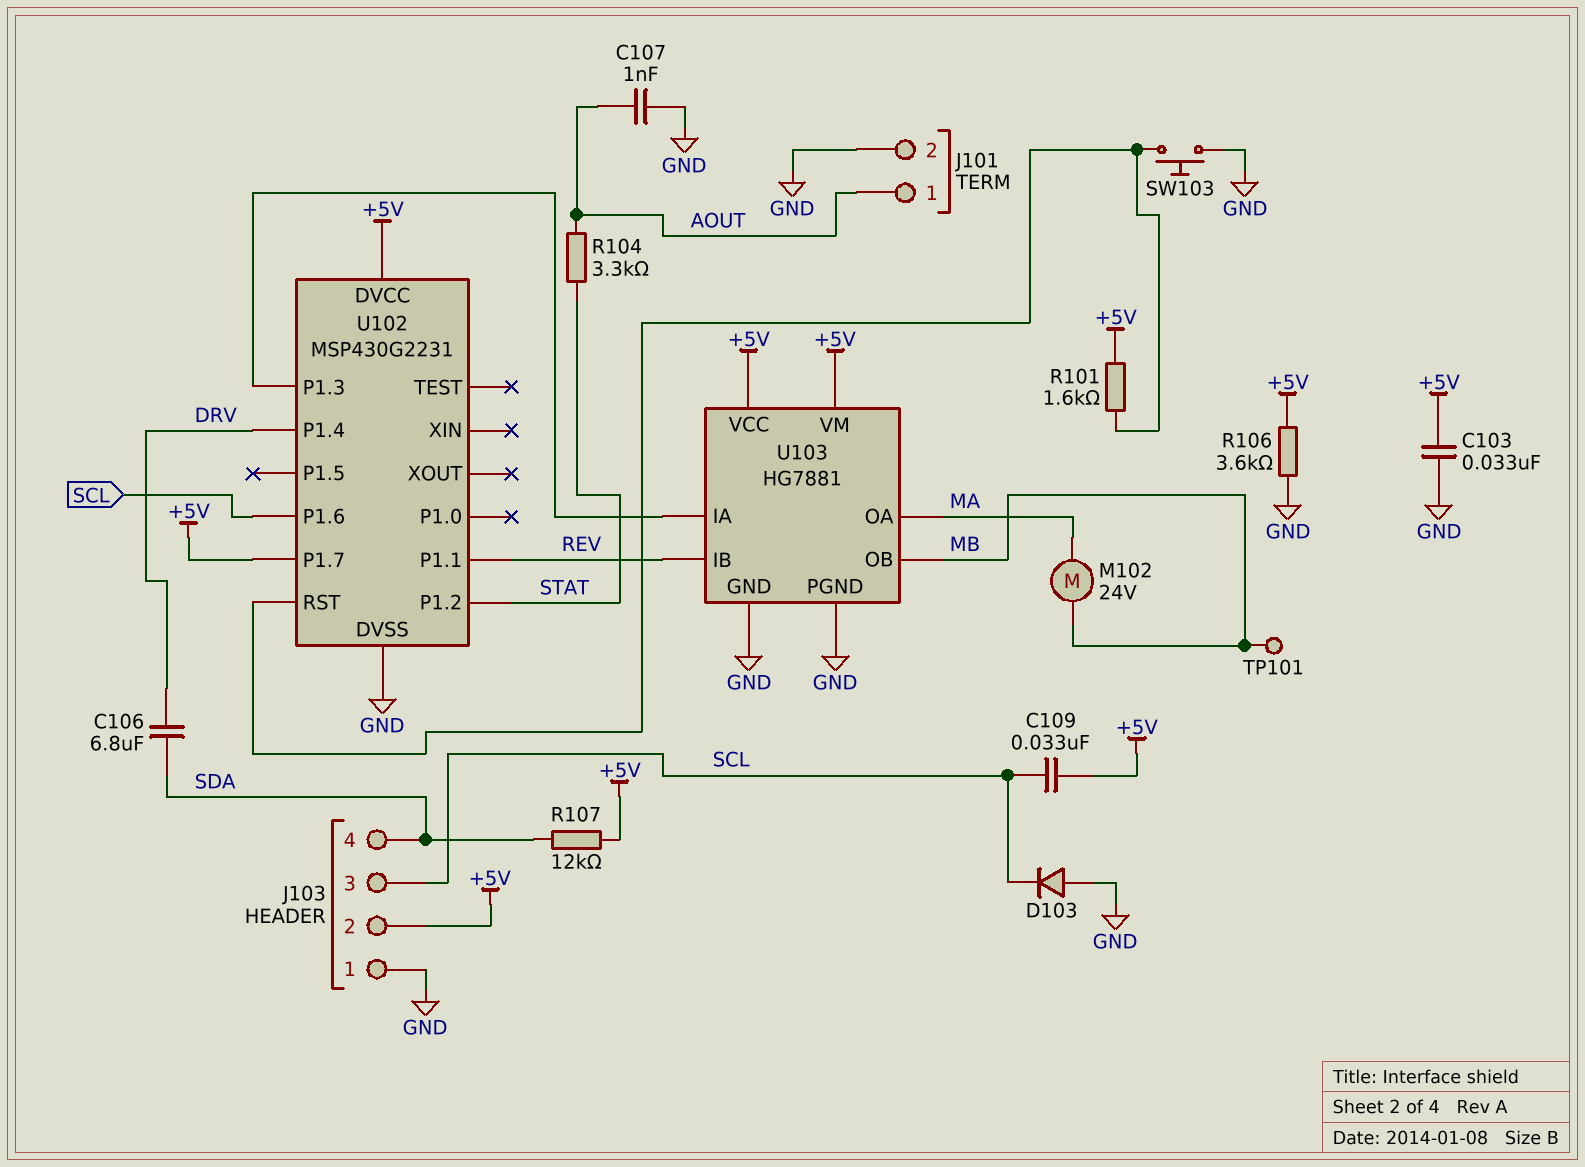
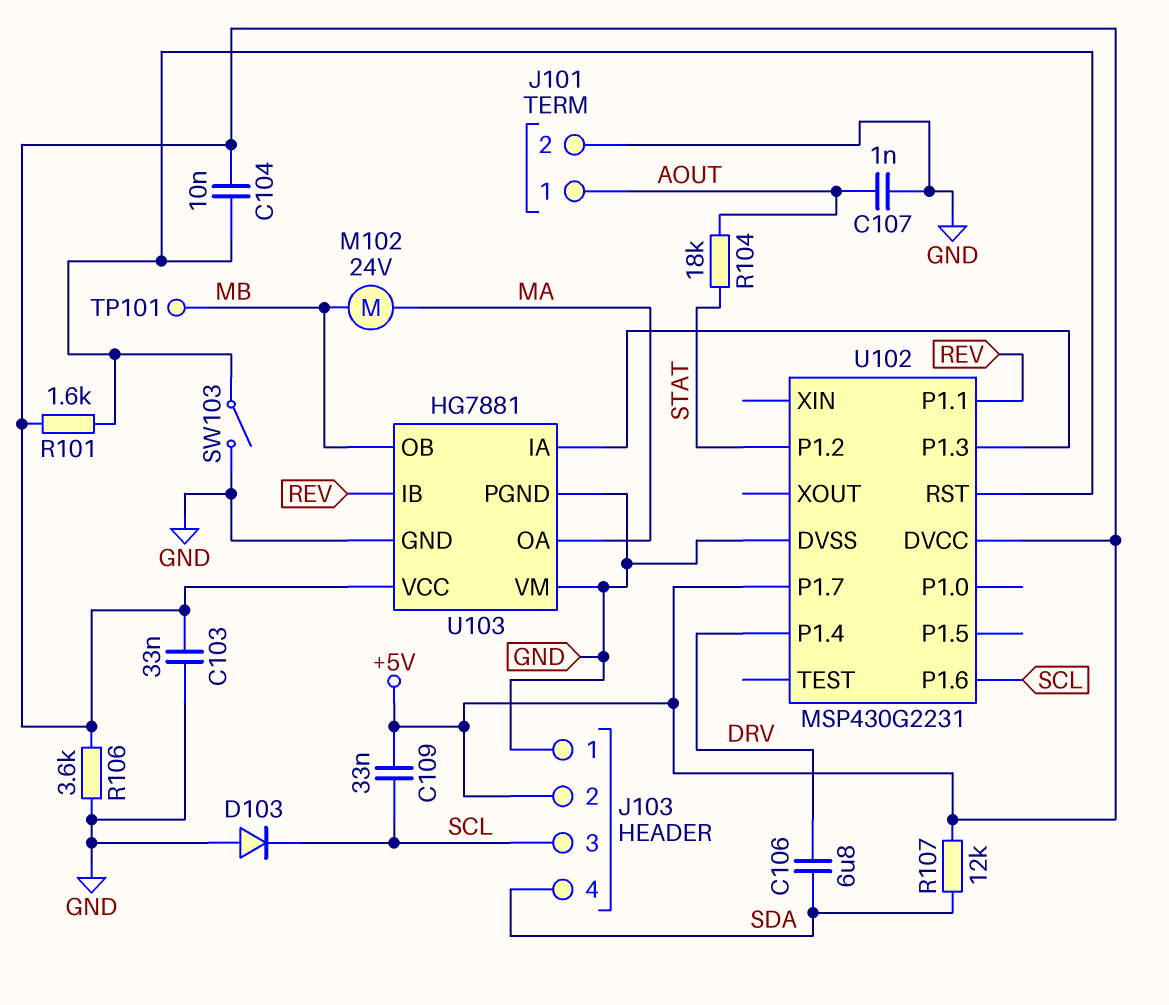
C104: none -> 10nF (+5V, U102/RST)
R104: 3.3k (AOUT, STAT) -> 18k (AOUT, STAT)
SW103: button (GND, U102/RST) -> switch (GND, U102/RST)
U103 pin VM: +5V -> GND

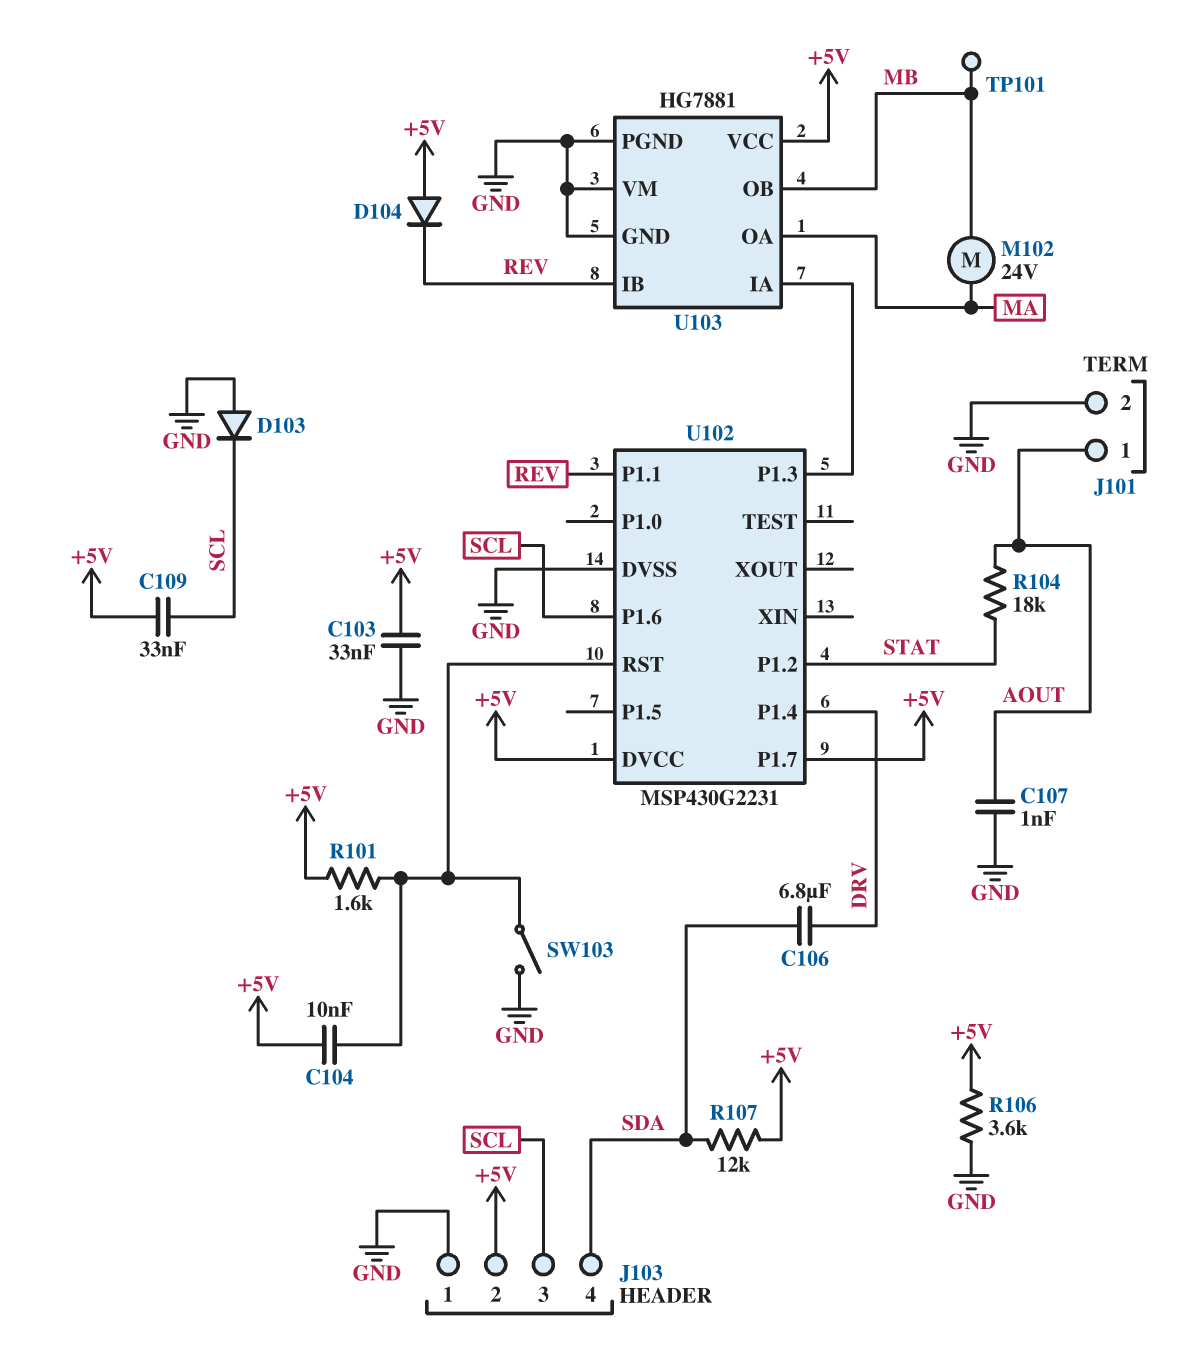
D104: none -> diode (A +5V, K REV)

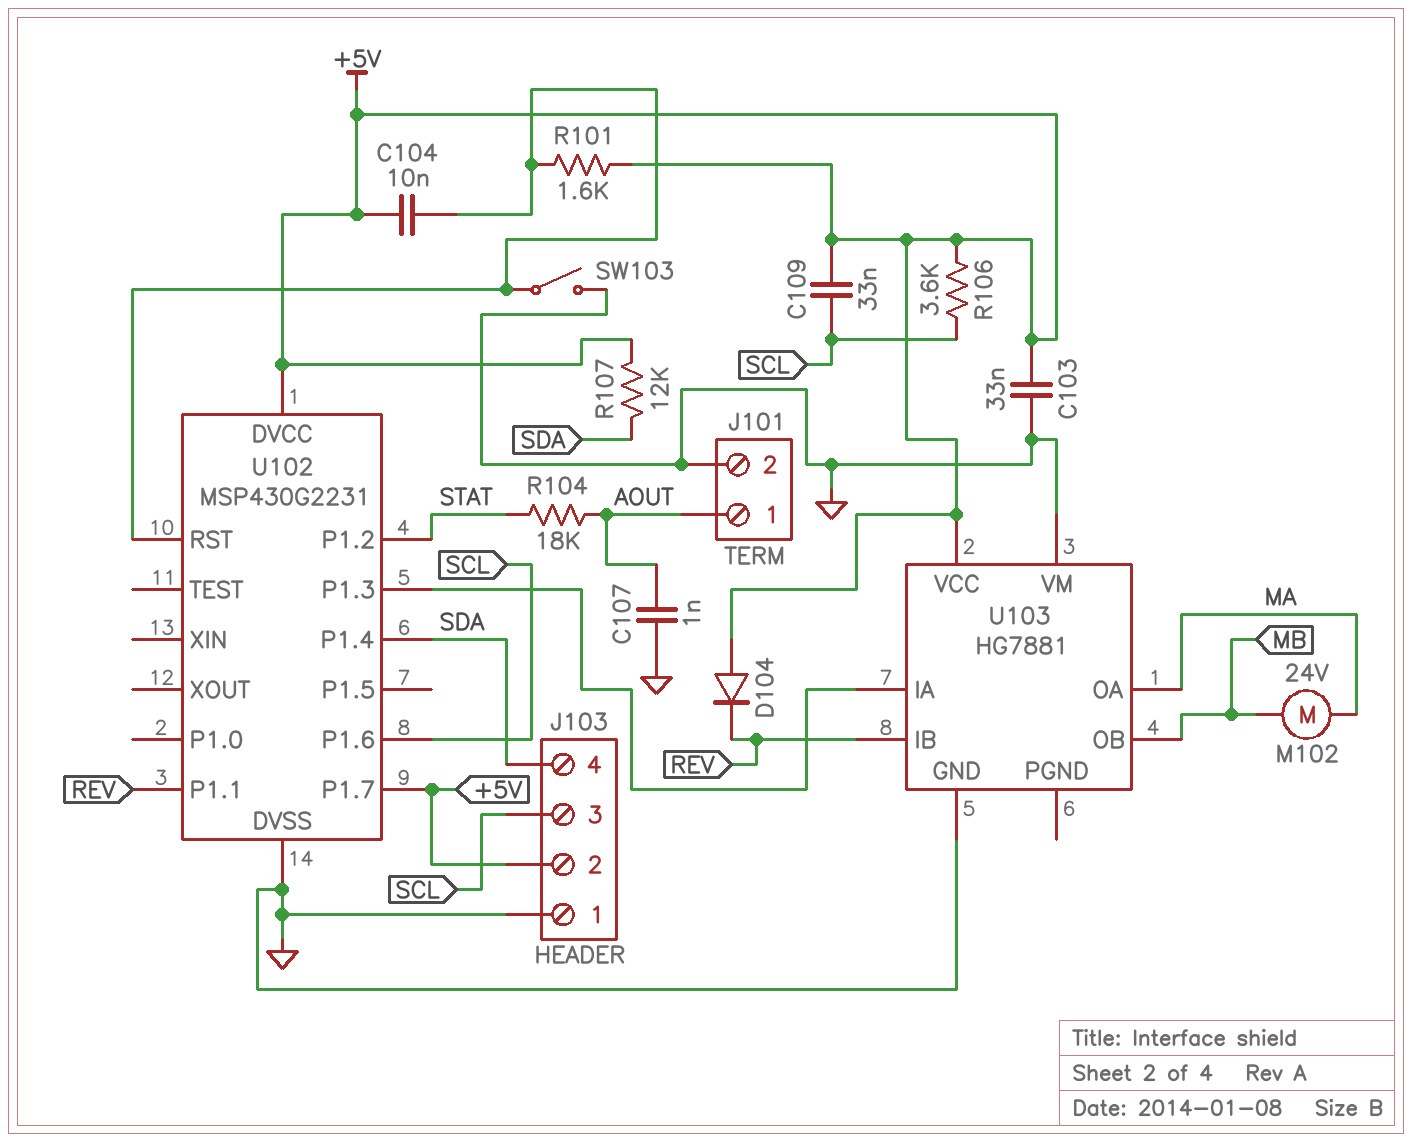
C106: 6.8uF (DRV, SDA) -> none
D103: diode (A GND, K SCL) -> none
R106: 3.6k (+5V, GND) -> 3.6k (+5V, SCL)
TP101: test point (MB) -> none
U102 pin P1.4: DRV -> SDA
U103 pin PGND: GND -> none

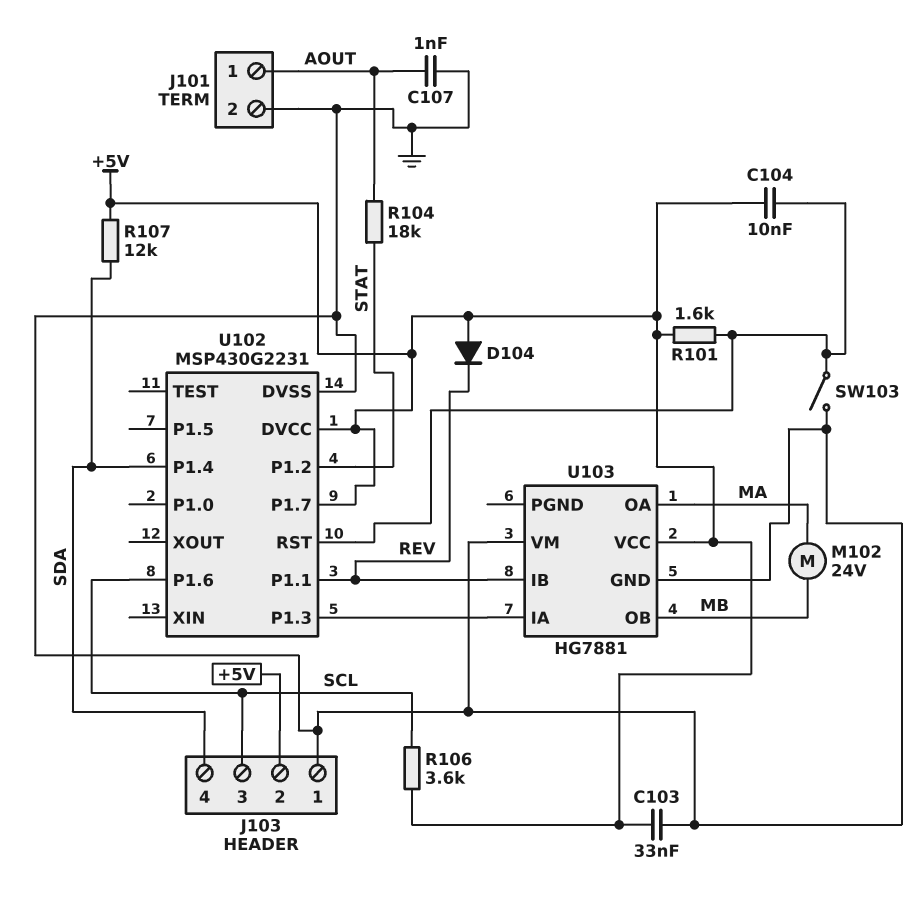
C109: 33nF (+5V, SCL) -> none

